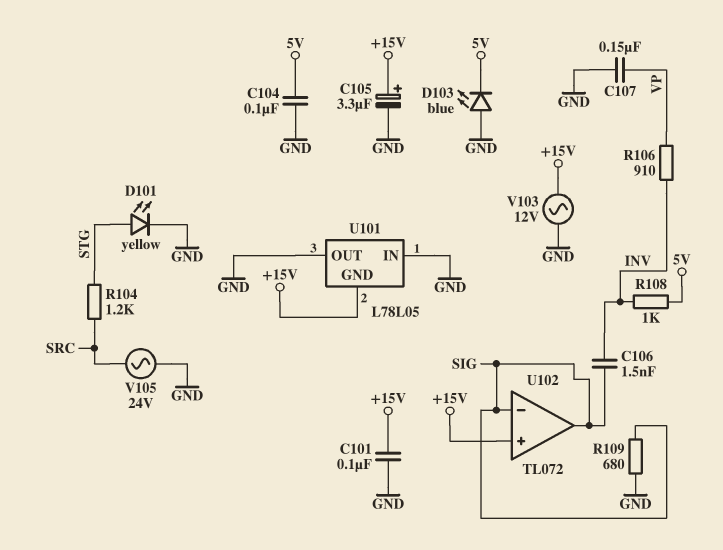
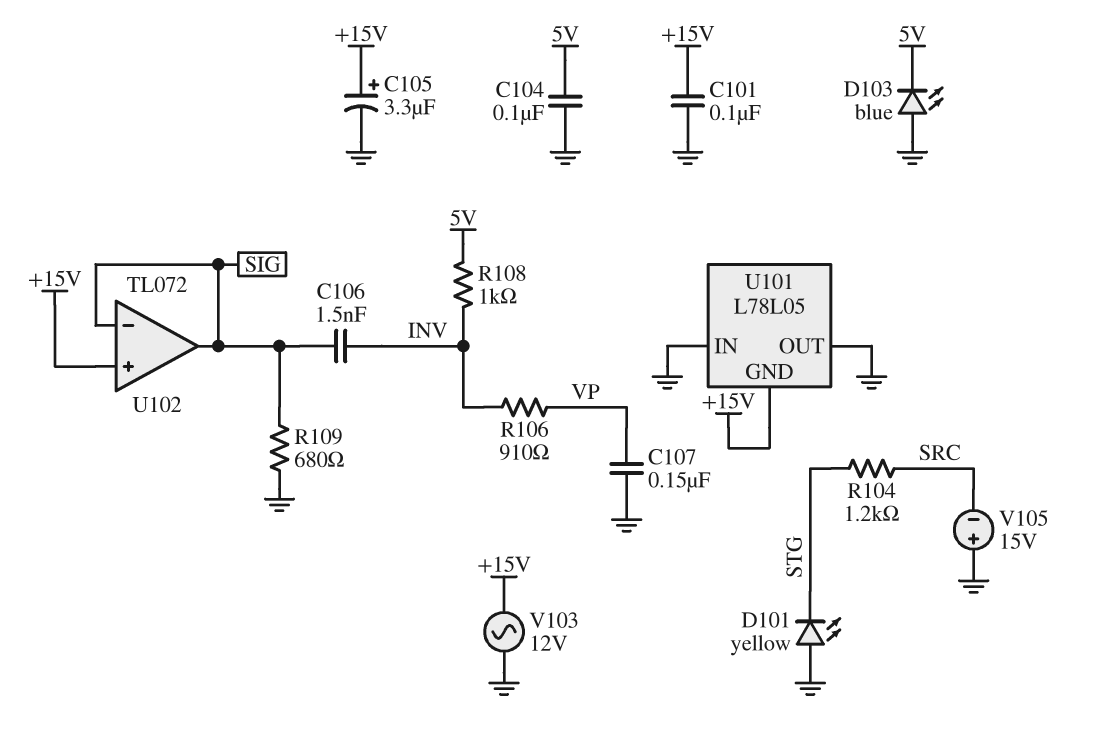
D101: LED yellow (A STG, K GND) -> LED yellow (A GND, K STG)
V105: AC 24V (GND, SRC) -> 15V (plus GND, minus SRC)

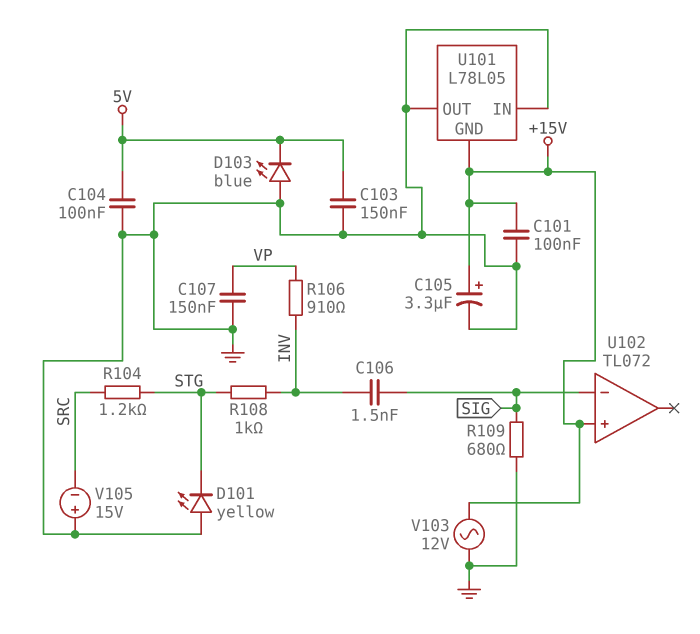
C103: none -> 150nF (5V, GND)
R108: 1k (5V, INV) -> 1k (INV, STG)
U102 pin out: SIG -> none

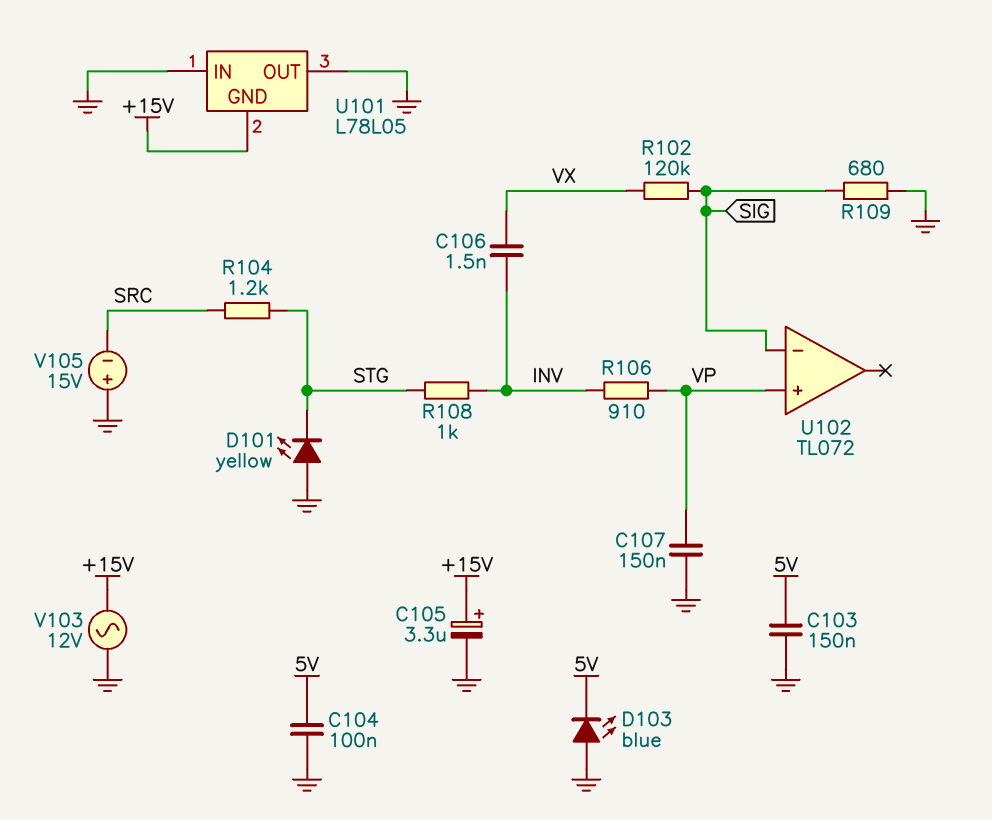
C101: 100nF (+15V, GND) -> none
C106: 1.5nF (INV, SIG) -> 1.5nF (INV, VX)
R102: none -> 120k (SIG, VX)
U102 pin in+: +15V -> VP

